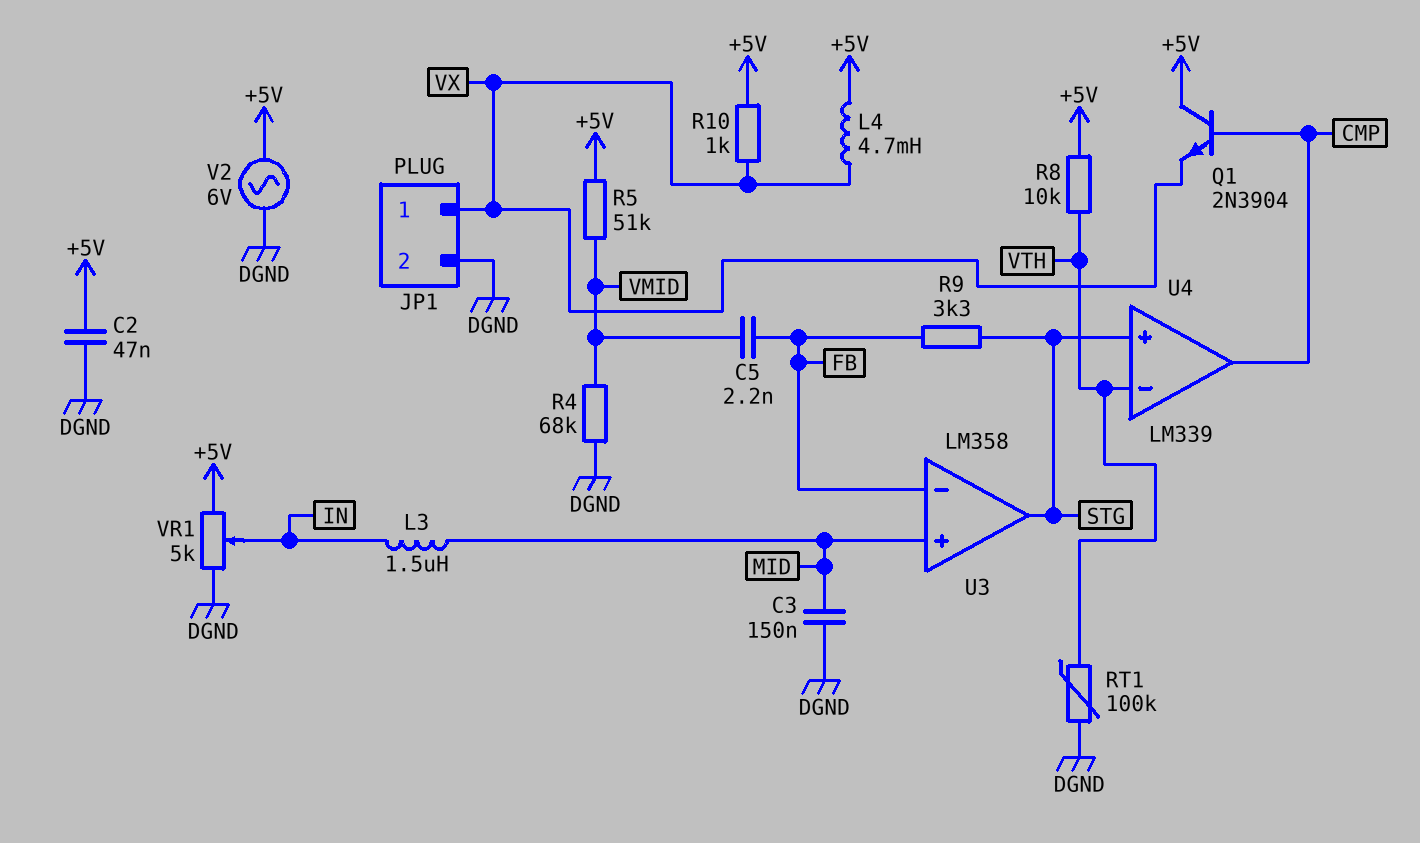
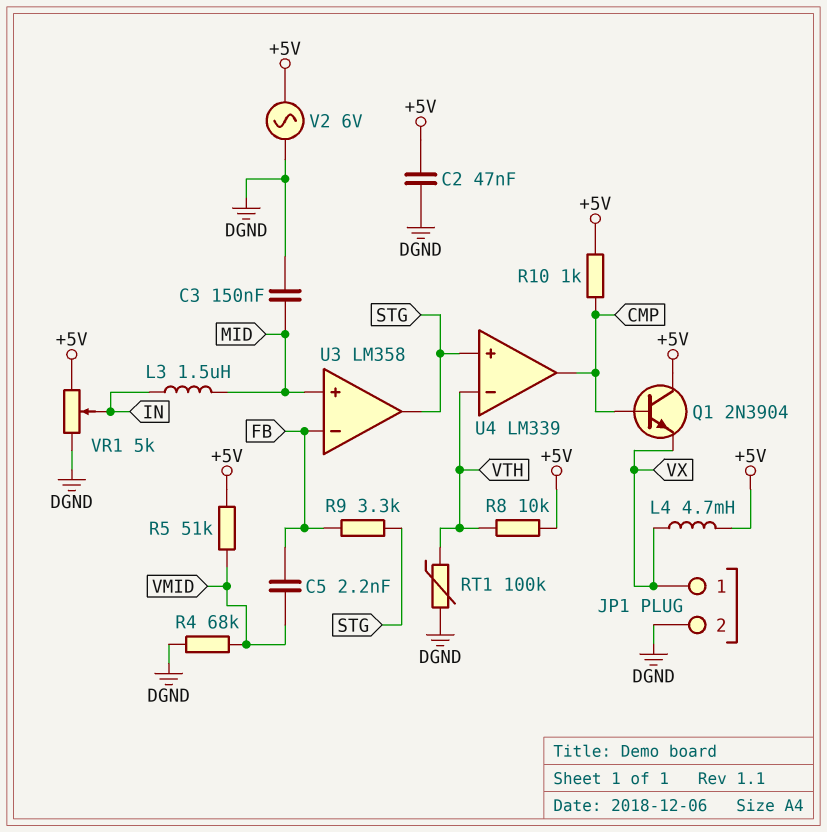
R10: 1k (+5V, VX) -> 1k (+5V, CMP)

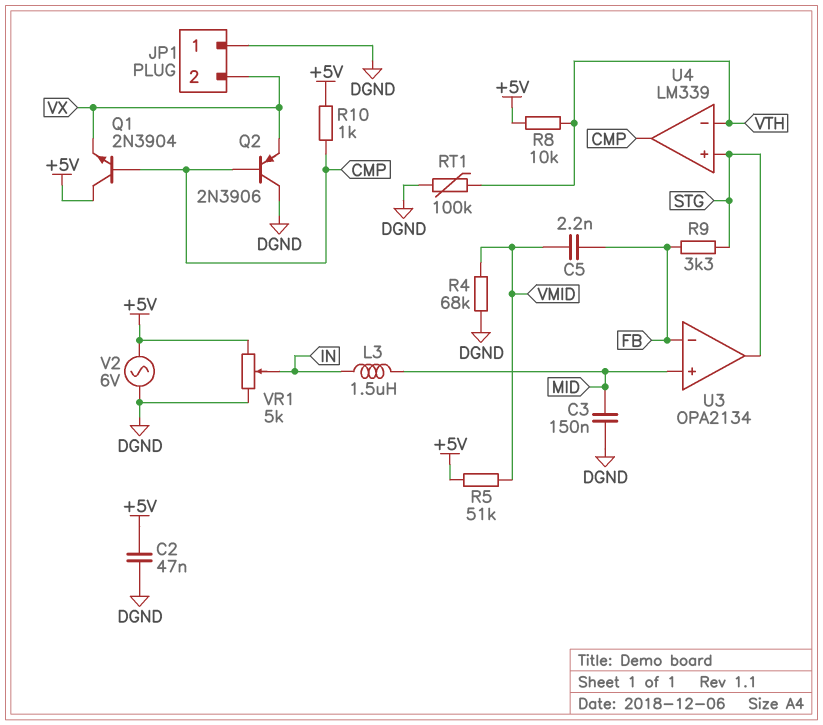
JP1 pin 1: VX -> DGND
JP1 pin 2: DGND -> VX
L4: 4.7mH (+5V, VX) -> none
Q2: none -> PNP 2N3906 (B CMP, C DGND, E VX)
U3: LM358 -> OPA2134

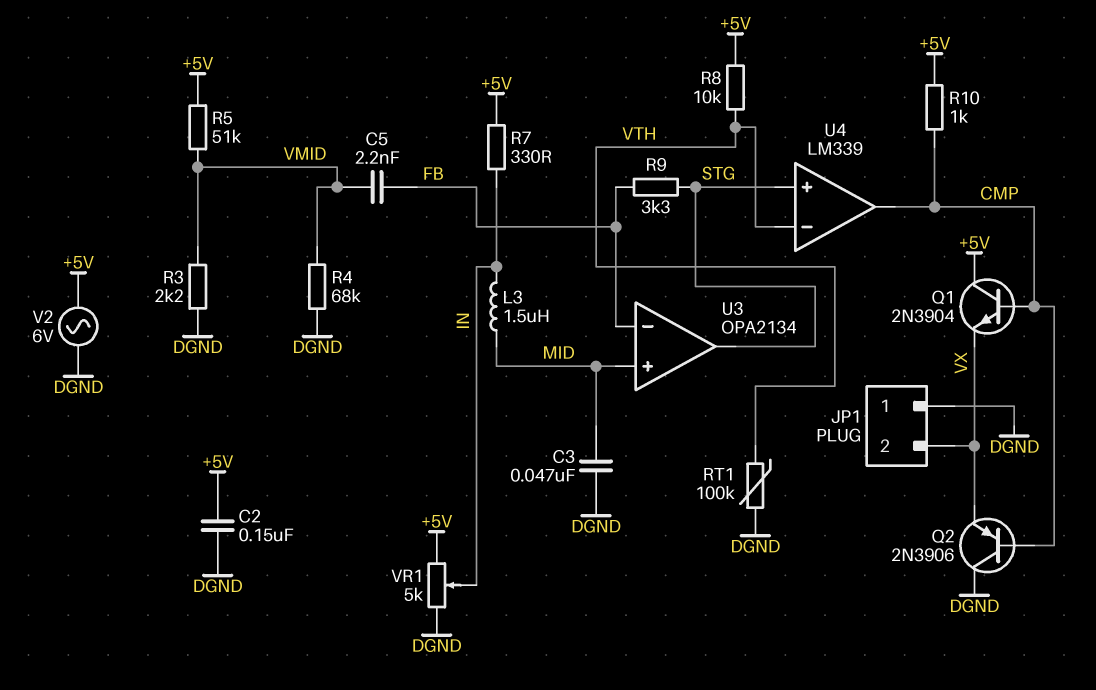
C2: 47nF (+5V, DGND) -> 150nF (+5V, DGND)
C3: 150nF (DGND, MID) -> 47nF (DGND, MID)
R3: none -> 2.2k (DGND, VMID)
R7: none -> 330 (+5V, IN)

